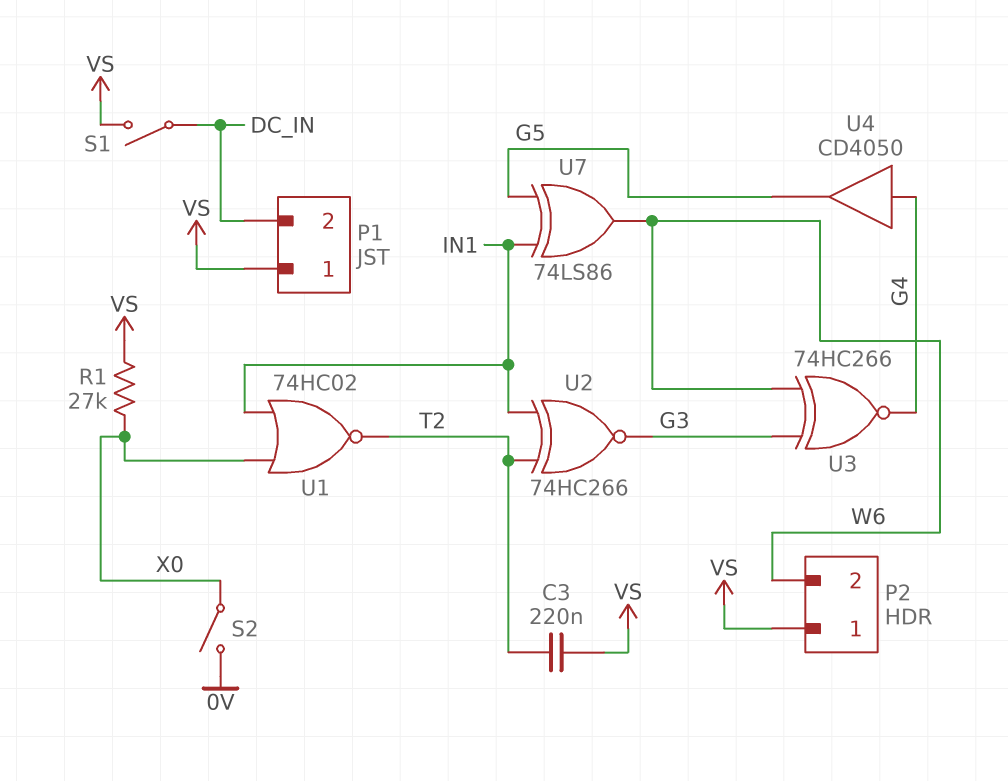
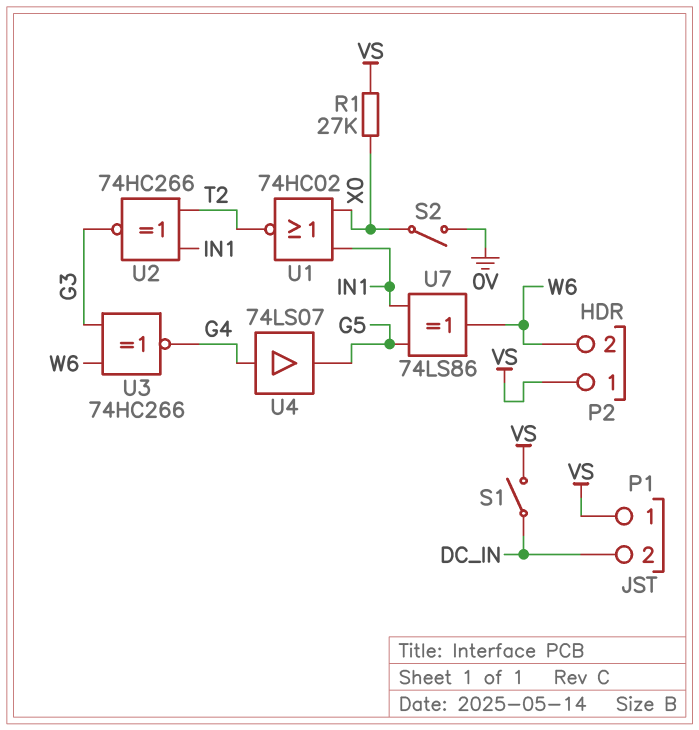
C3: 220nF (T2, VS) -> none
U4: buffer CD4050 (in G4, out G5) -> buffer 74LS07 (in G4, out G5)

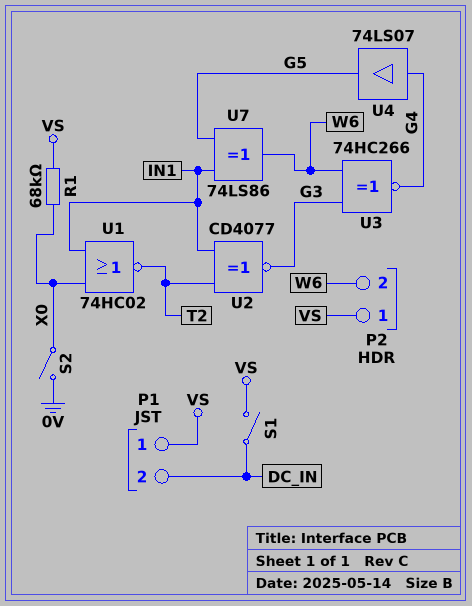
R1: 27k (VS, X0) -> 68k (VS, X0)
U2: XNOR 74HC266 (in IN1, in T2, out G3) -> XNOR CD4077 (in IN1, in T2, out G3)

